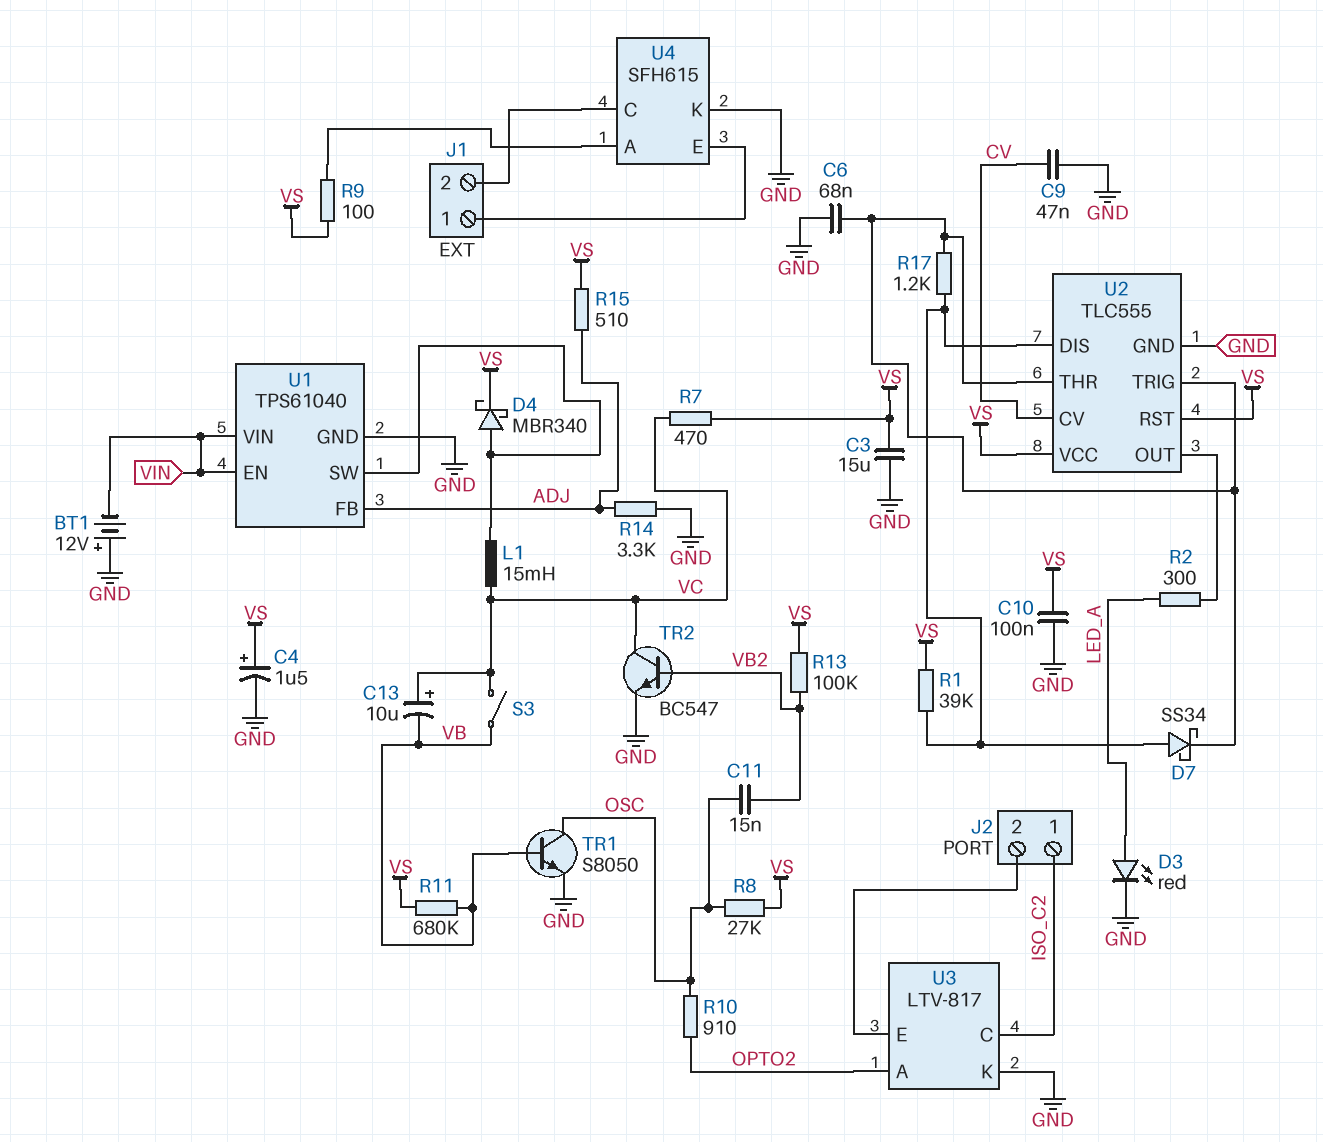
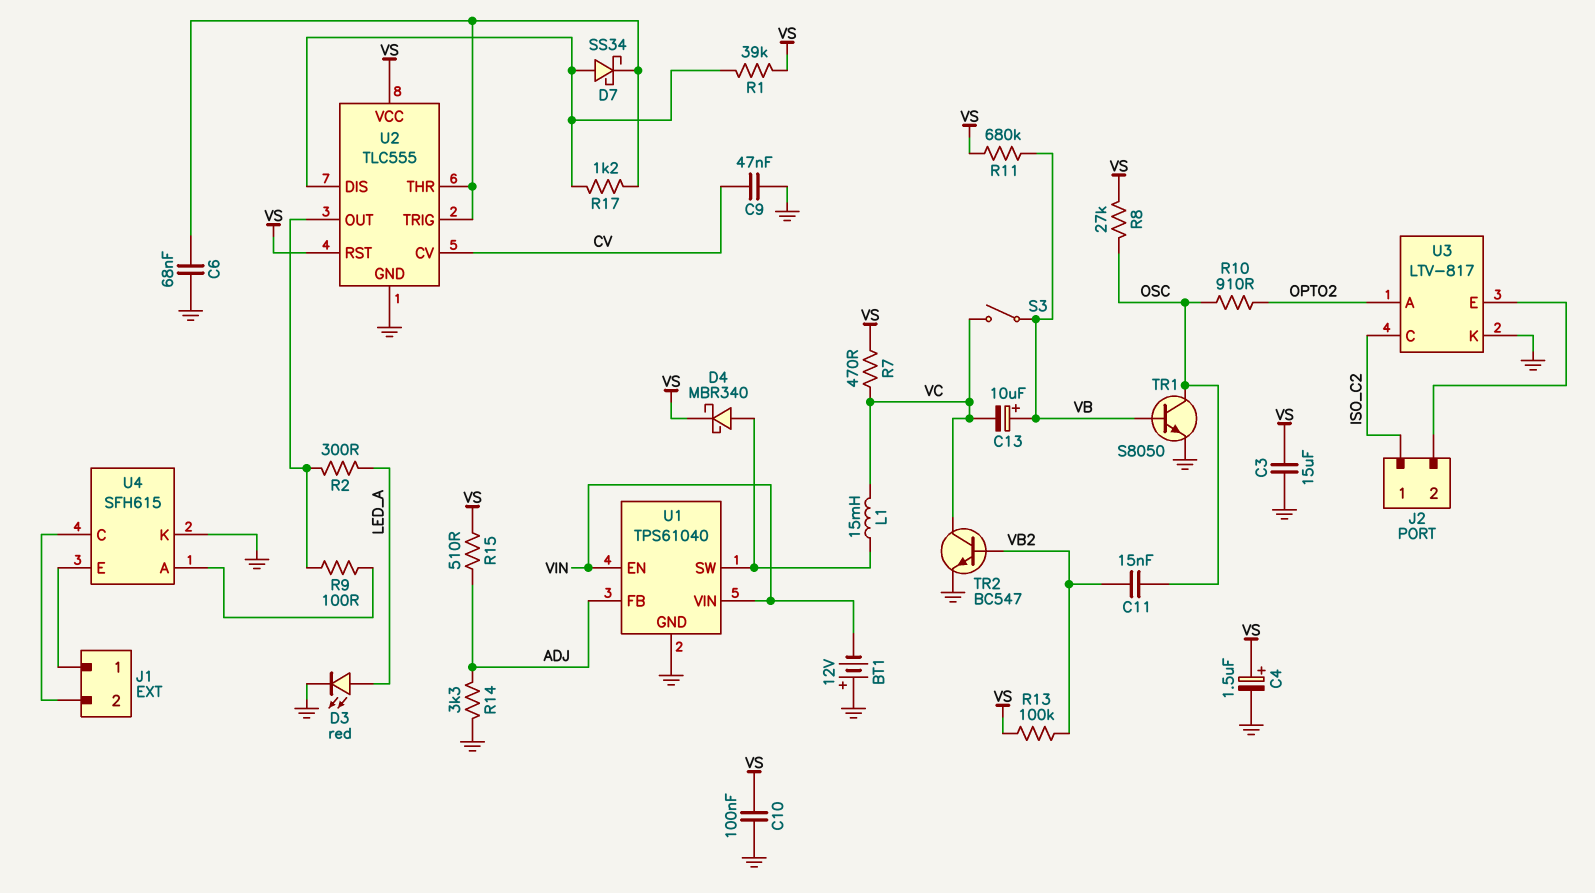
C13: 10uF (plus VC, minus VB) -> 10uF (plus VB, minus VC)
R9: 100 (U4/A, VS) -> 100 (U2/OUT, U4/A)

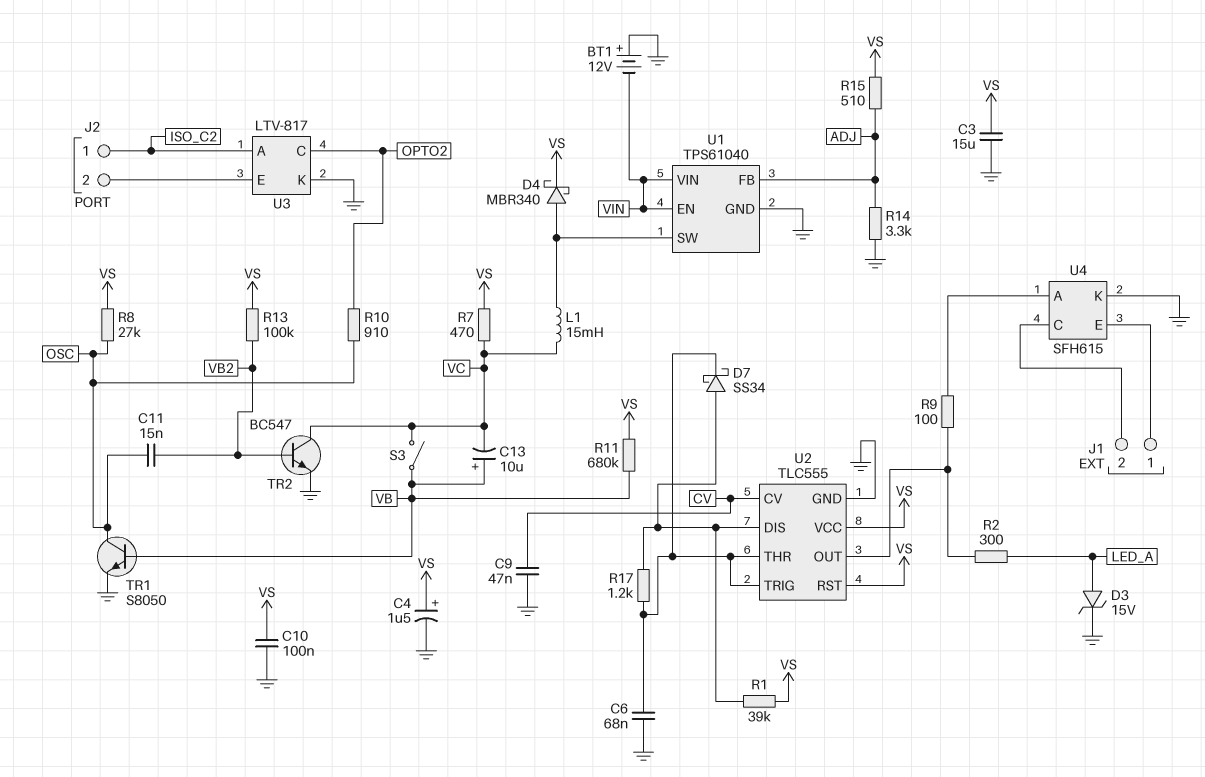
D3: LED red (A LED_A, K GND) -> zener 15V (A LED_A, K GND)
U3 pin A: OPTO2 -> ISO_C2
U3 pin C: ISO_C2 -> OPTO2

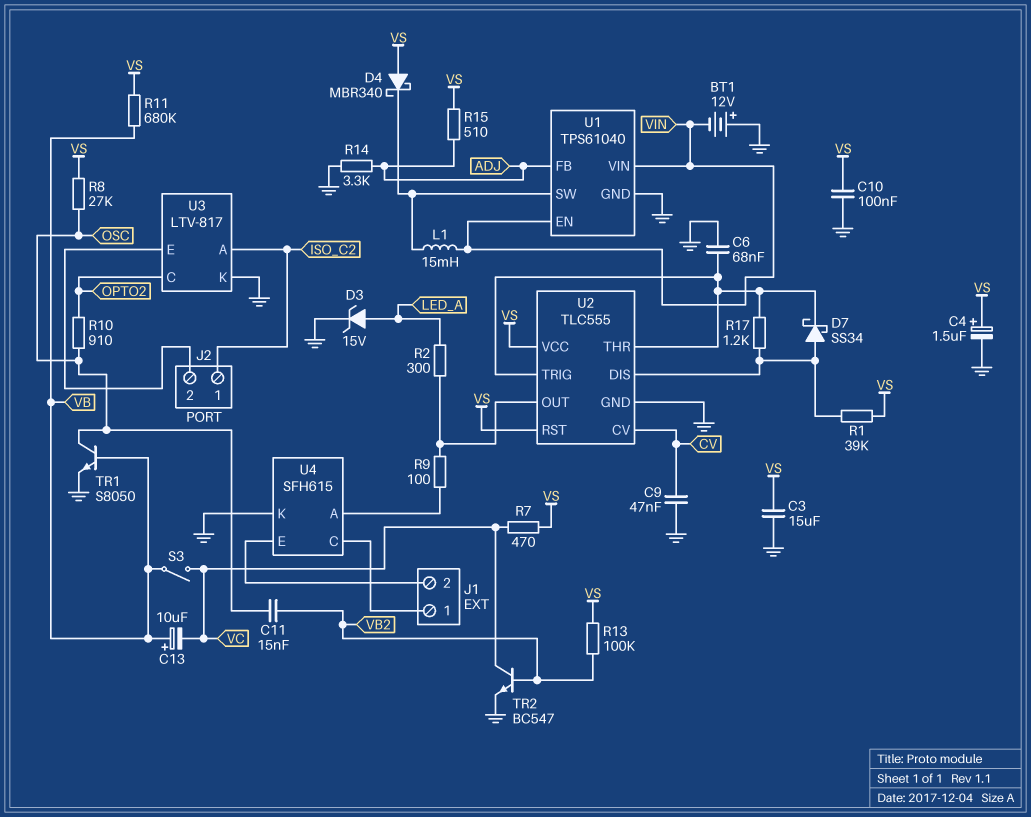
D4: schottky MBR340 (A U1/SW, K VS) -> schottky MBR340 (A VS, K U1/SW)
L1: 15mH (U1/SW, VC) -> 15mH (U1/SW, VIN)
U4 pin C: J1/2 -> J1/1
U4 pin E: J1/1 -> J1/2

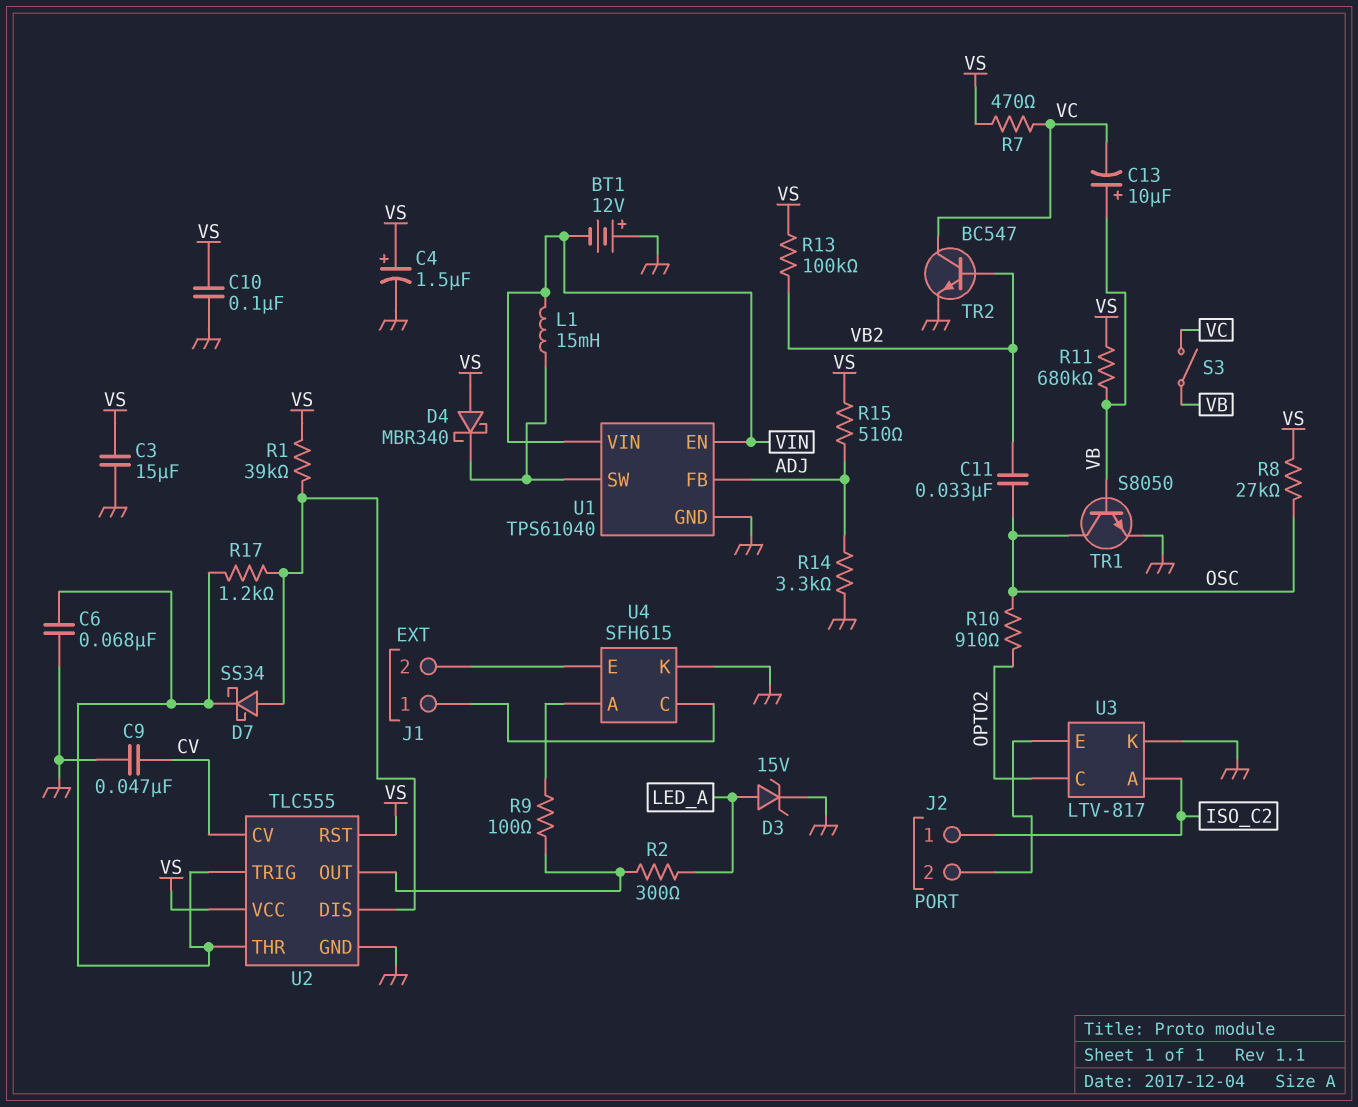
C11: 15nF (OSC, VB2) -> 33nF (OSC, VB2)

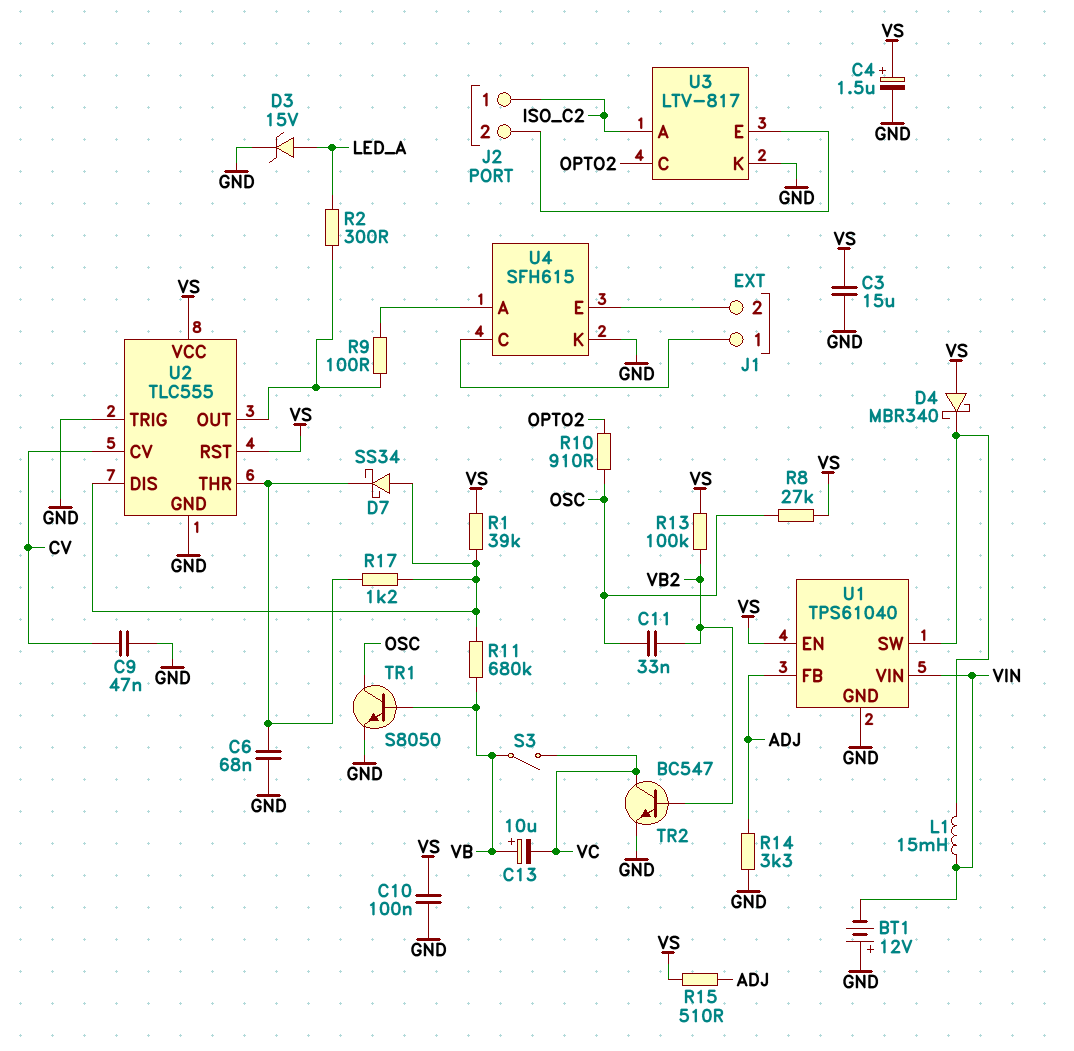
R7: 470 (VC, VS) -> none
R11: 680k (VB, VS) -> 680k (U2/DIS, VB)
U1 pin EN: VIN -> VS
U2 pin TRIG: U2/THR -> GND

